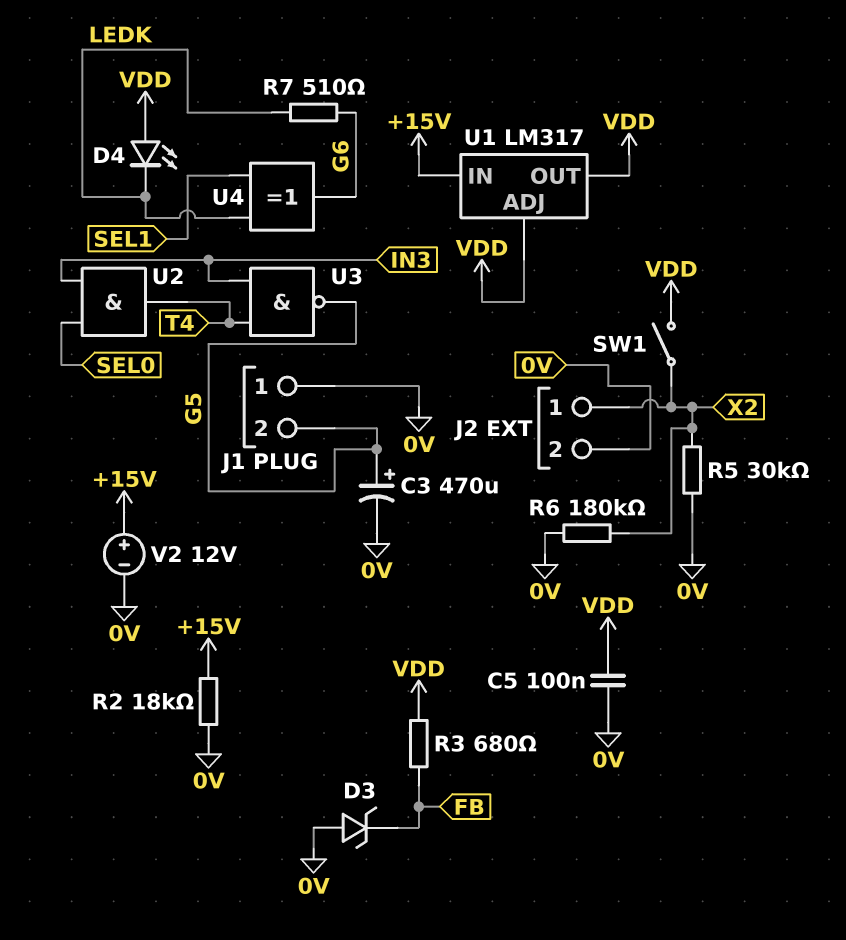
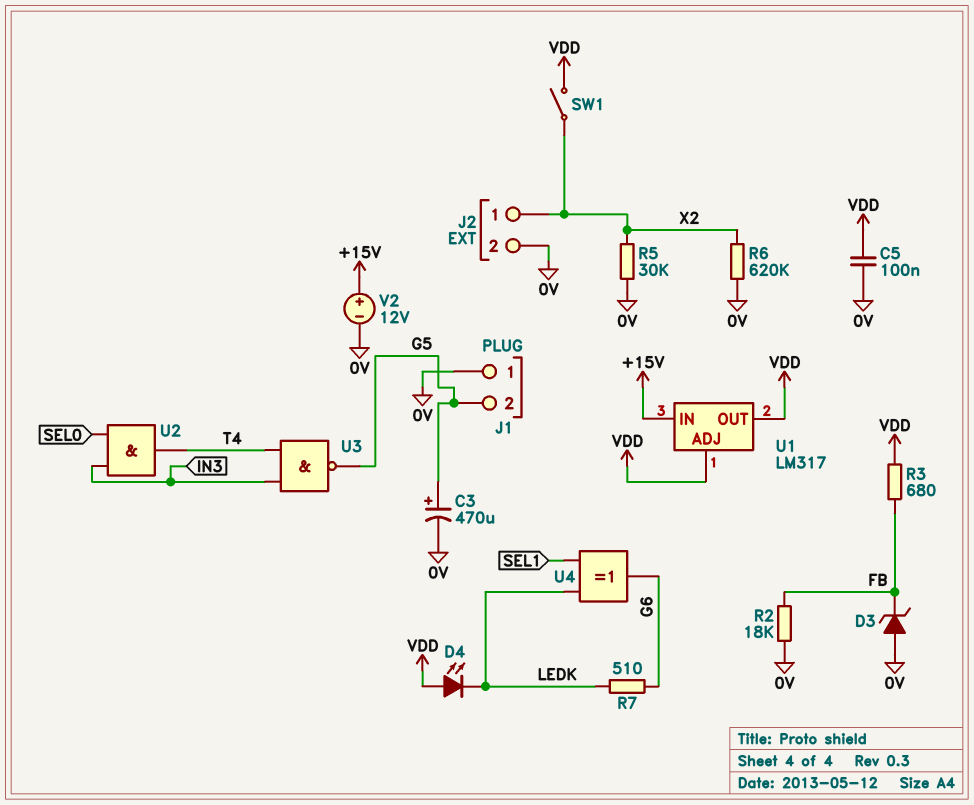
R2: 18k (+15V, 0V) -> 18k (0V, FB)
R6: 180k (0V, X2) -> 620k (0V, X2)

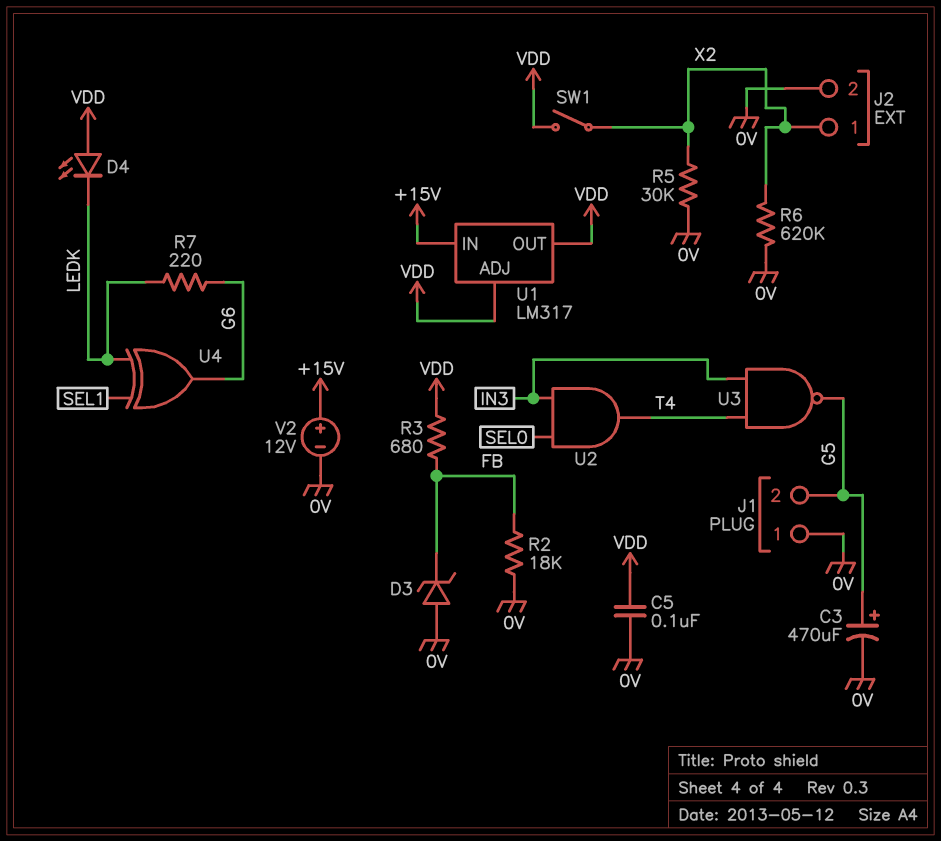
R7: 510 (G6, LEDK) -> 220 (G6, LEDK)

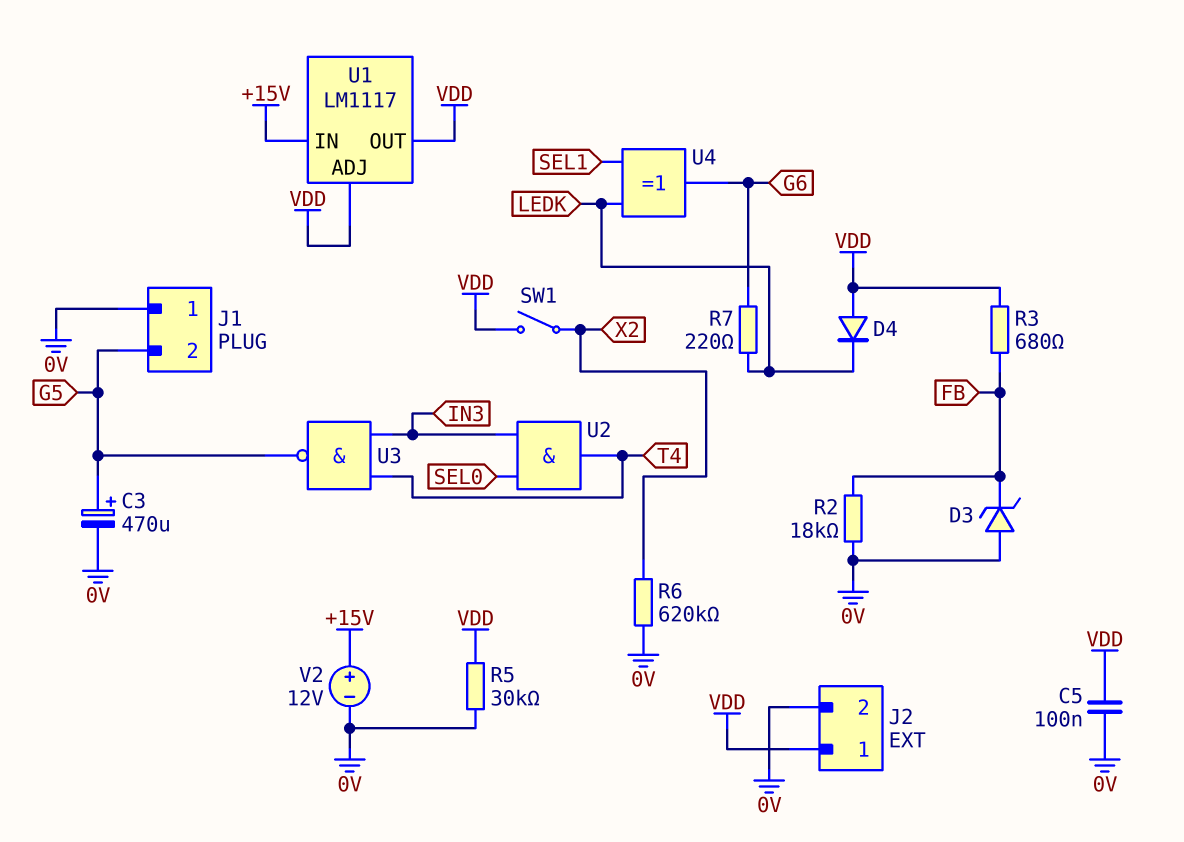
D4: LED (A VDD, K LEDK) -> diode (A VDD, K LEDK)
J2 pin 1: X2 -> VDD
R5: 30k (0V, X2) -> 30k (0V, VDD)
U1: LM317 -> LM1117

